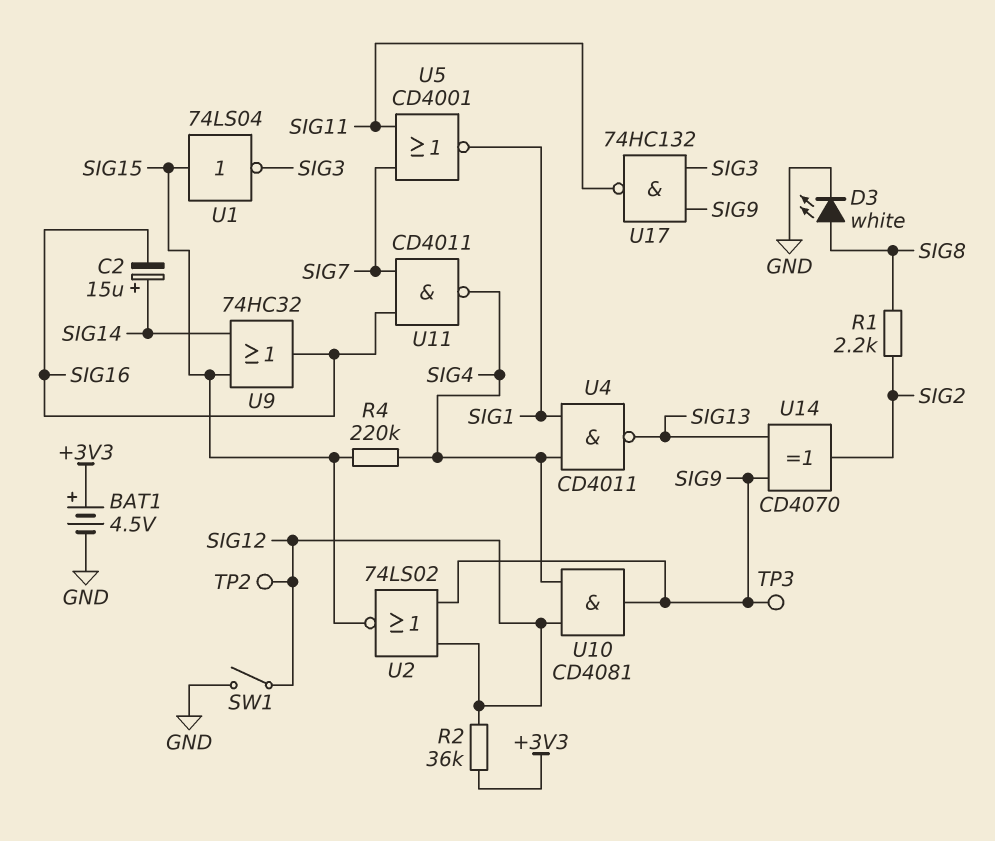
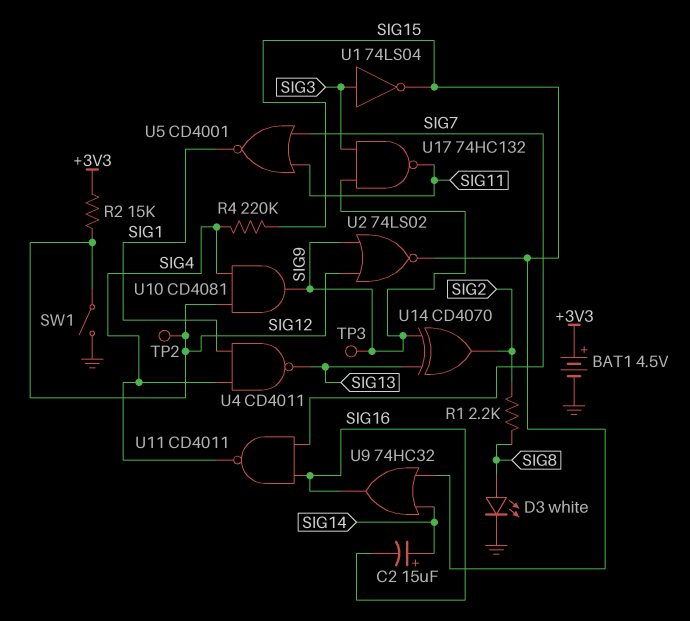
R2: 36k (+3V3, SIG12) -> 15k (+3V3, SIG12)
U1: NOT 74LS04 (in SIG15, out SIG3) -> NOT 74LS04 (in SIG3, out SIG15)

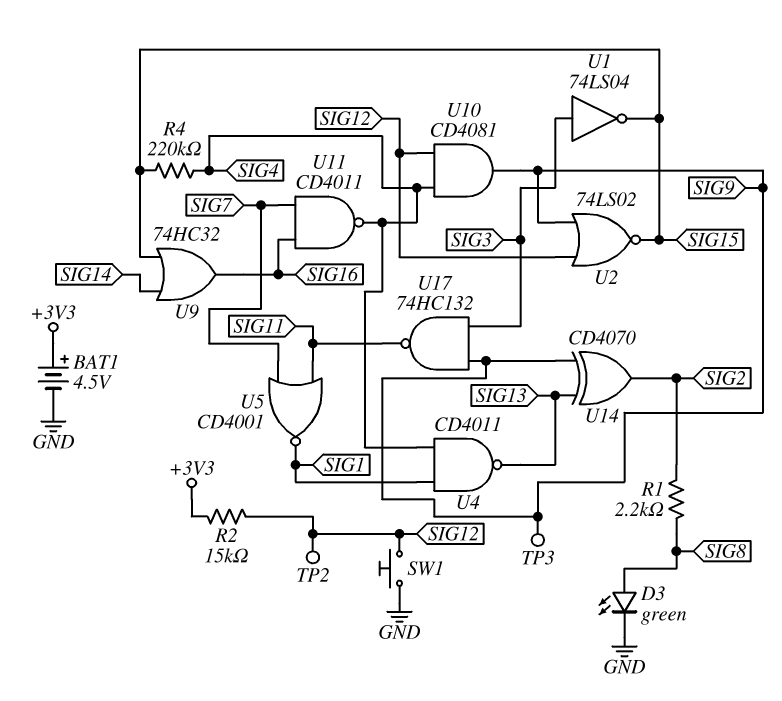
C2: 15uF (plus SIG14, minus SIG16) -> none
D3: LED white (A SIG8, K GND) -> LED green (A SIG8, K GND)
SW1: switch (GND, SIG12) -> button (GND, SIG12)

